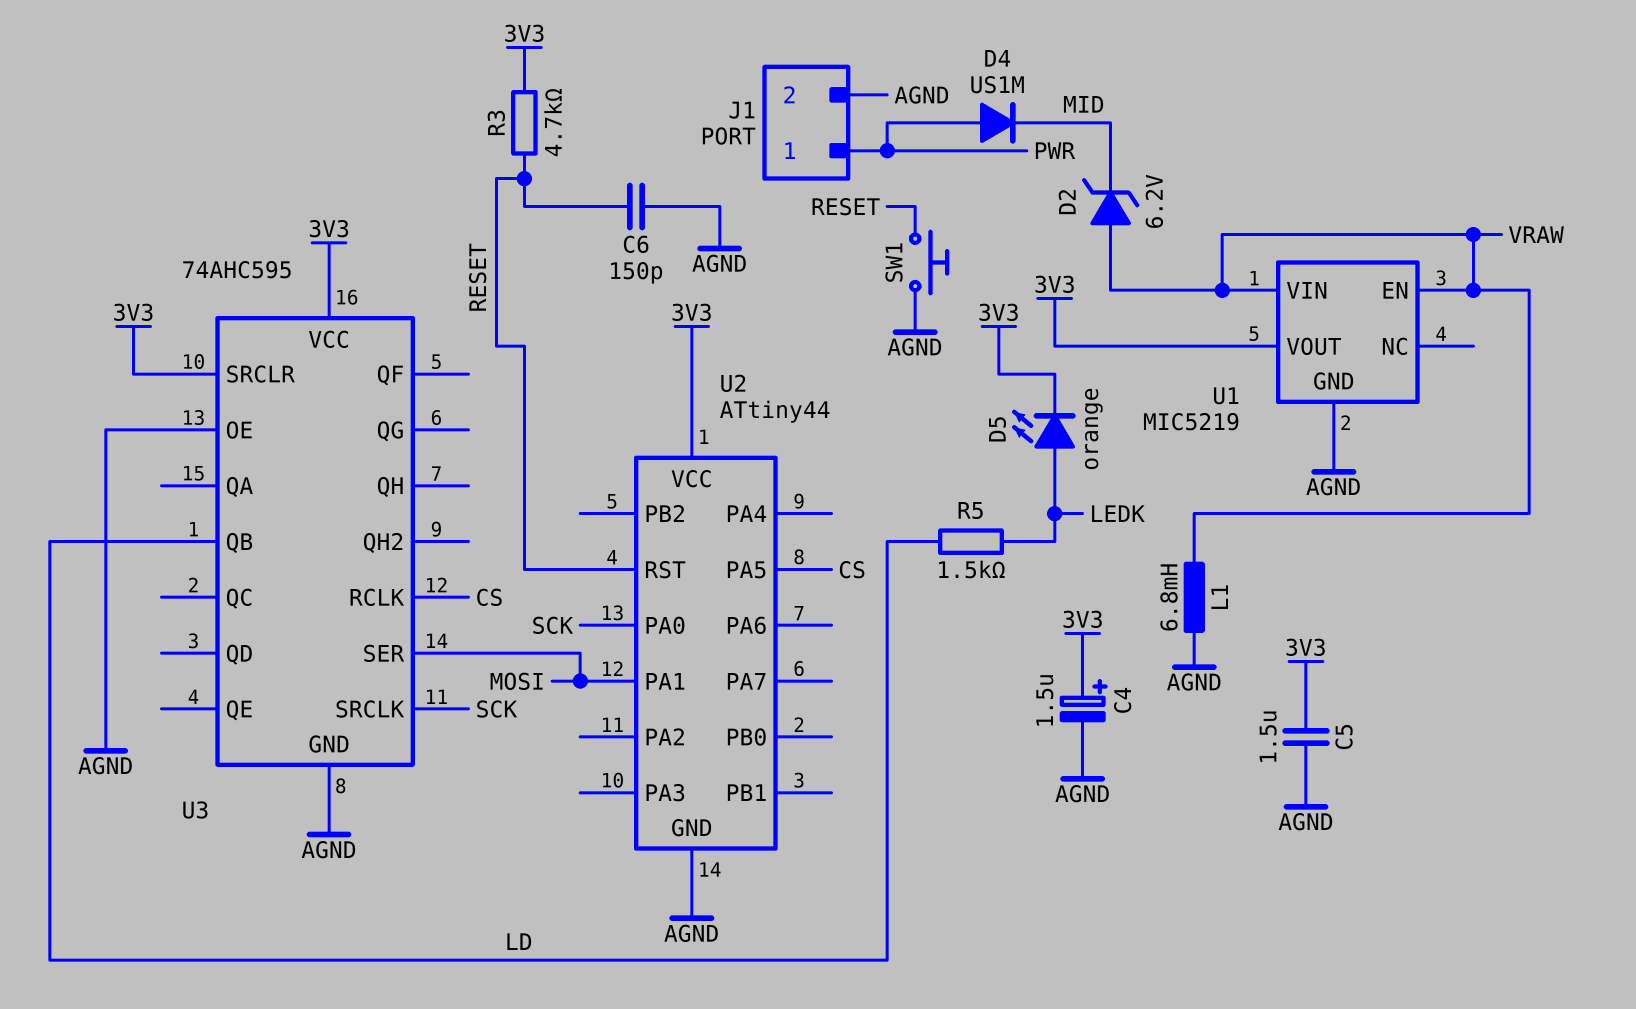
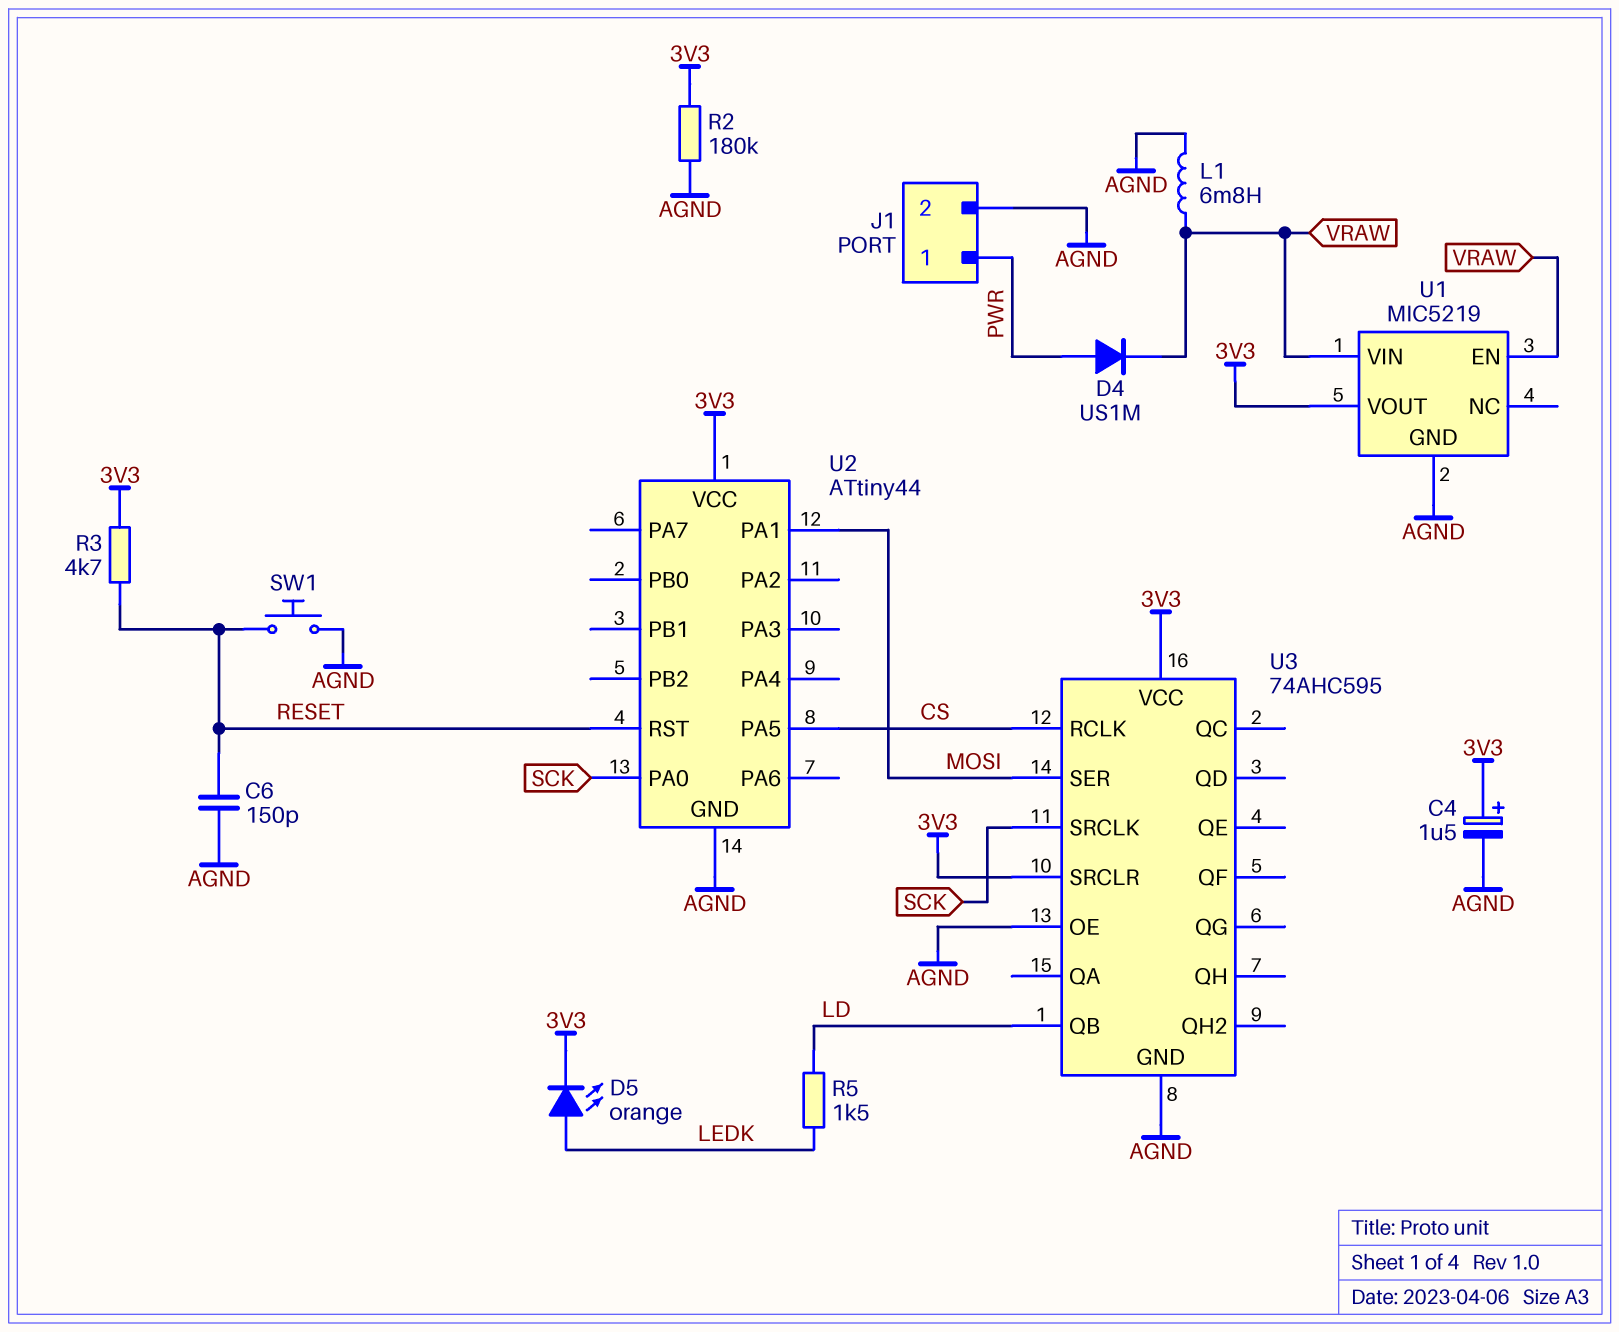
C5: 1.5uF (3V3, AGND) -> none
D2: zener 6.2V (A VRAW, K MID) -> none
D4: diode US1M (A PWR, K MID) -> diode US1M (A PWR, K VRAW)
R2: none -> 180k (3V3, AGND)

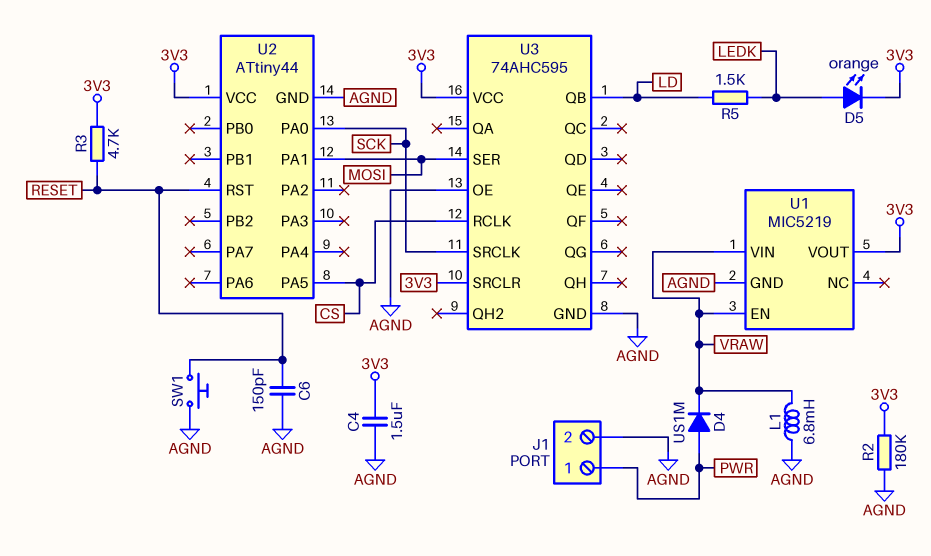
C4: 1.5uF (plus 3V3, minus AGND) -> 1.5uF (3V3, AGND)

